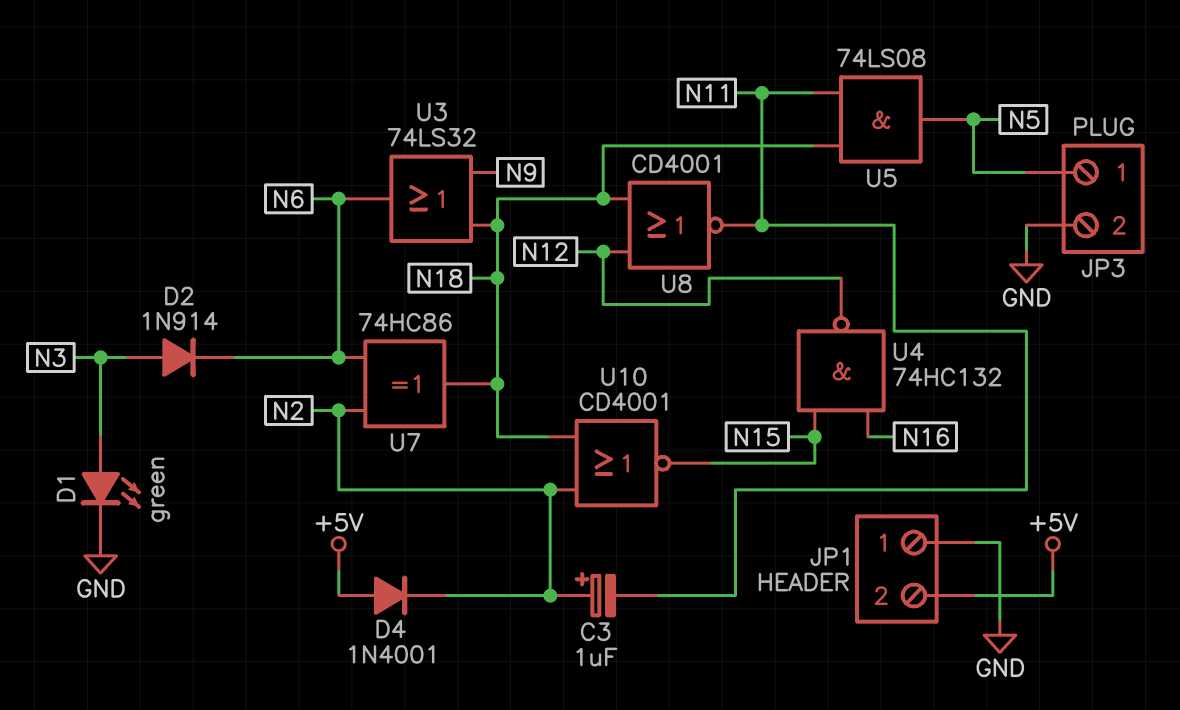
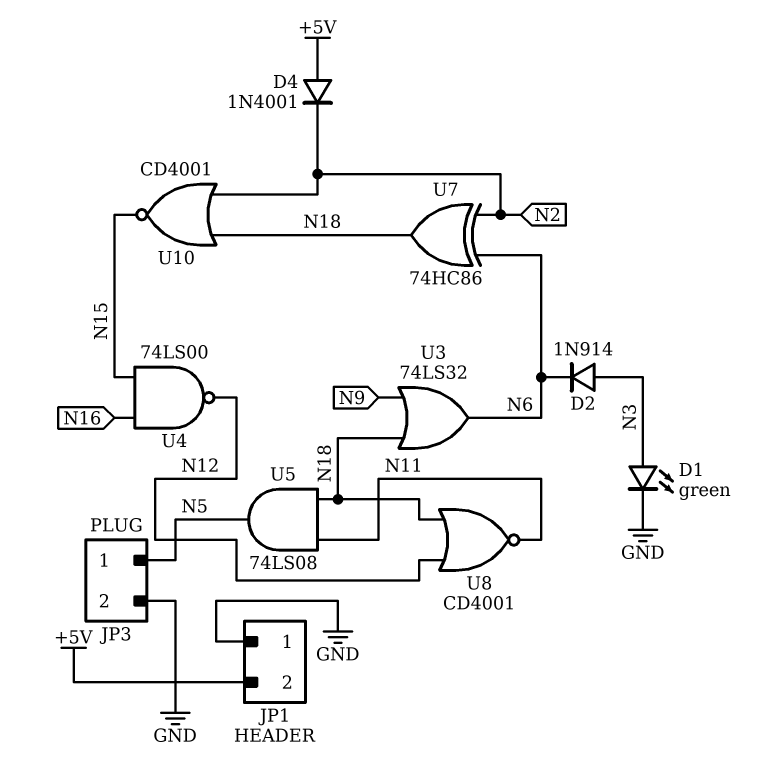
C3: 1uF (plus N2, minus N11) -> none
U4: NAND 74HC132 (in N15, in N16, out N12) -> NAND 74LS00 (in N15, in N16, out N12)

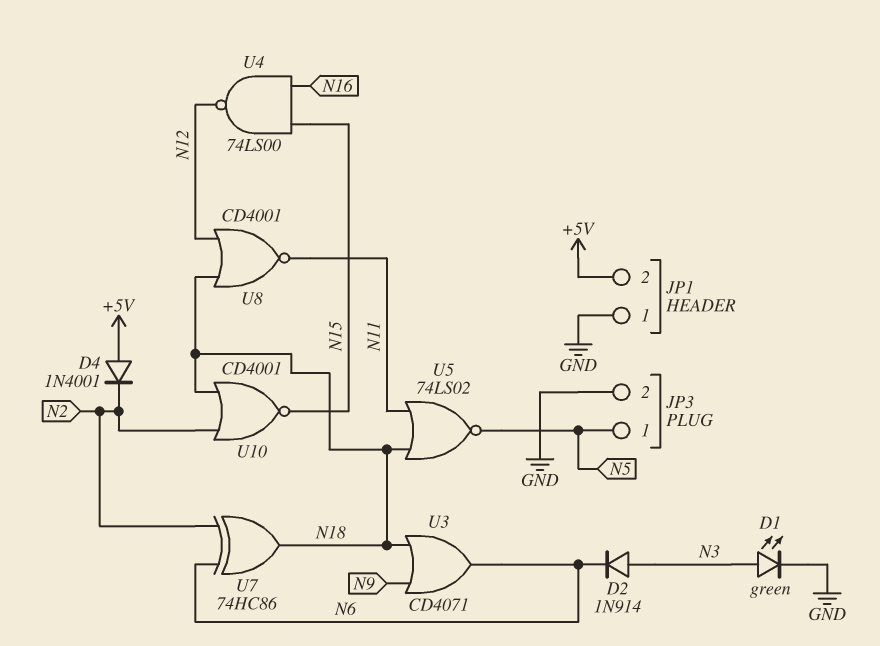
U3: OR 74LS32 (in N9, in N18, out N6) -> OR CD4071 (in N9, in N18, out N6)
U5: AND 74LS08 (in N11, in N18, out N5) -> NOR 74LS02 (in N11, in N18, out N5)

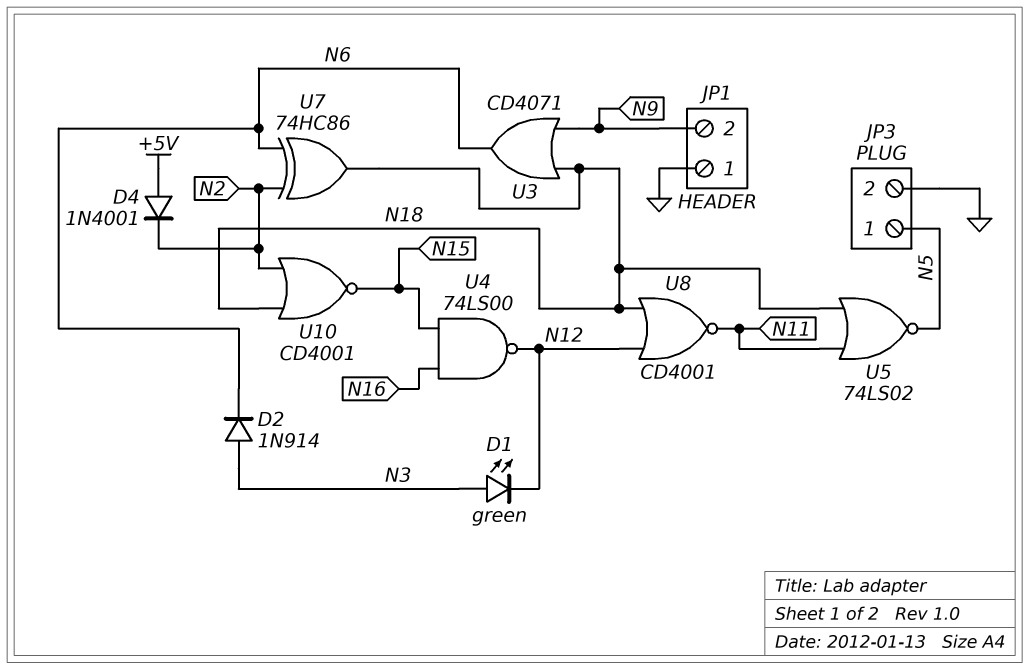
D1: LED green (A N3, K GND) -> LED green (A N3, K N12)
JP1 pin 2: +5V -> N9

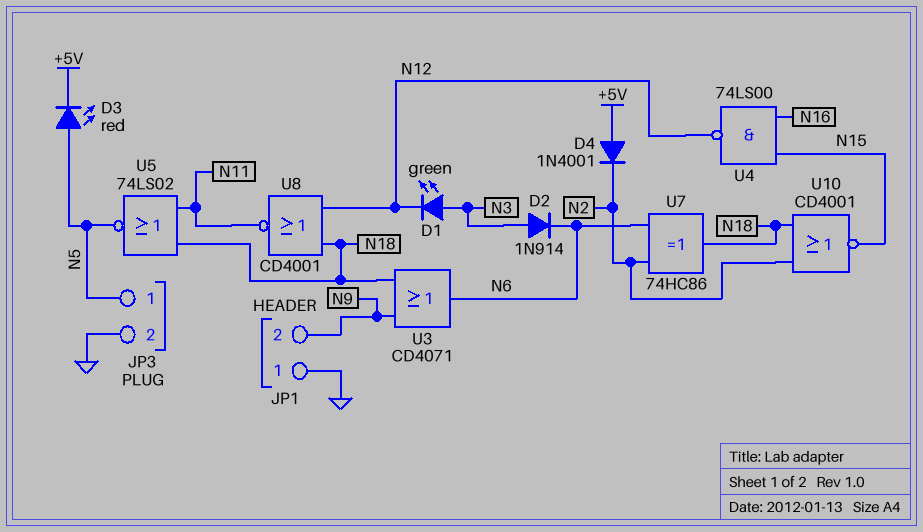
D3: none -> LED red (A N5, K +5V)

